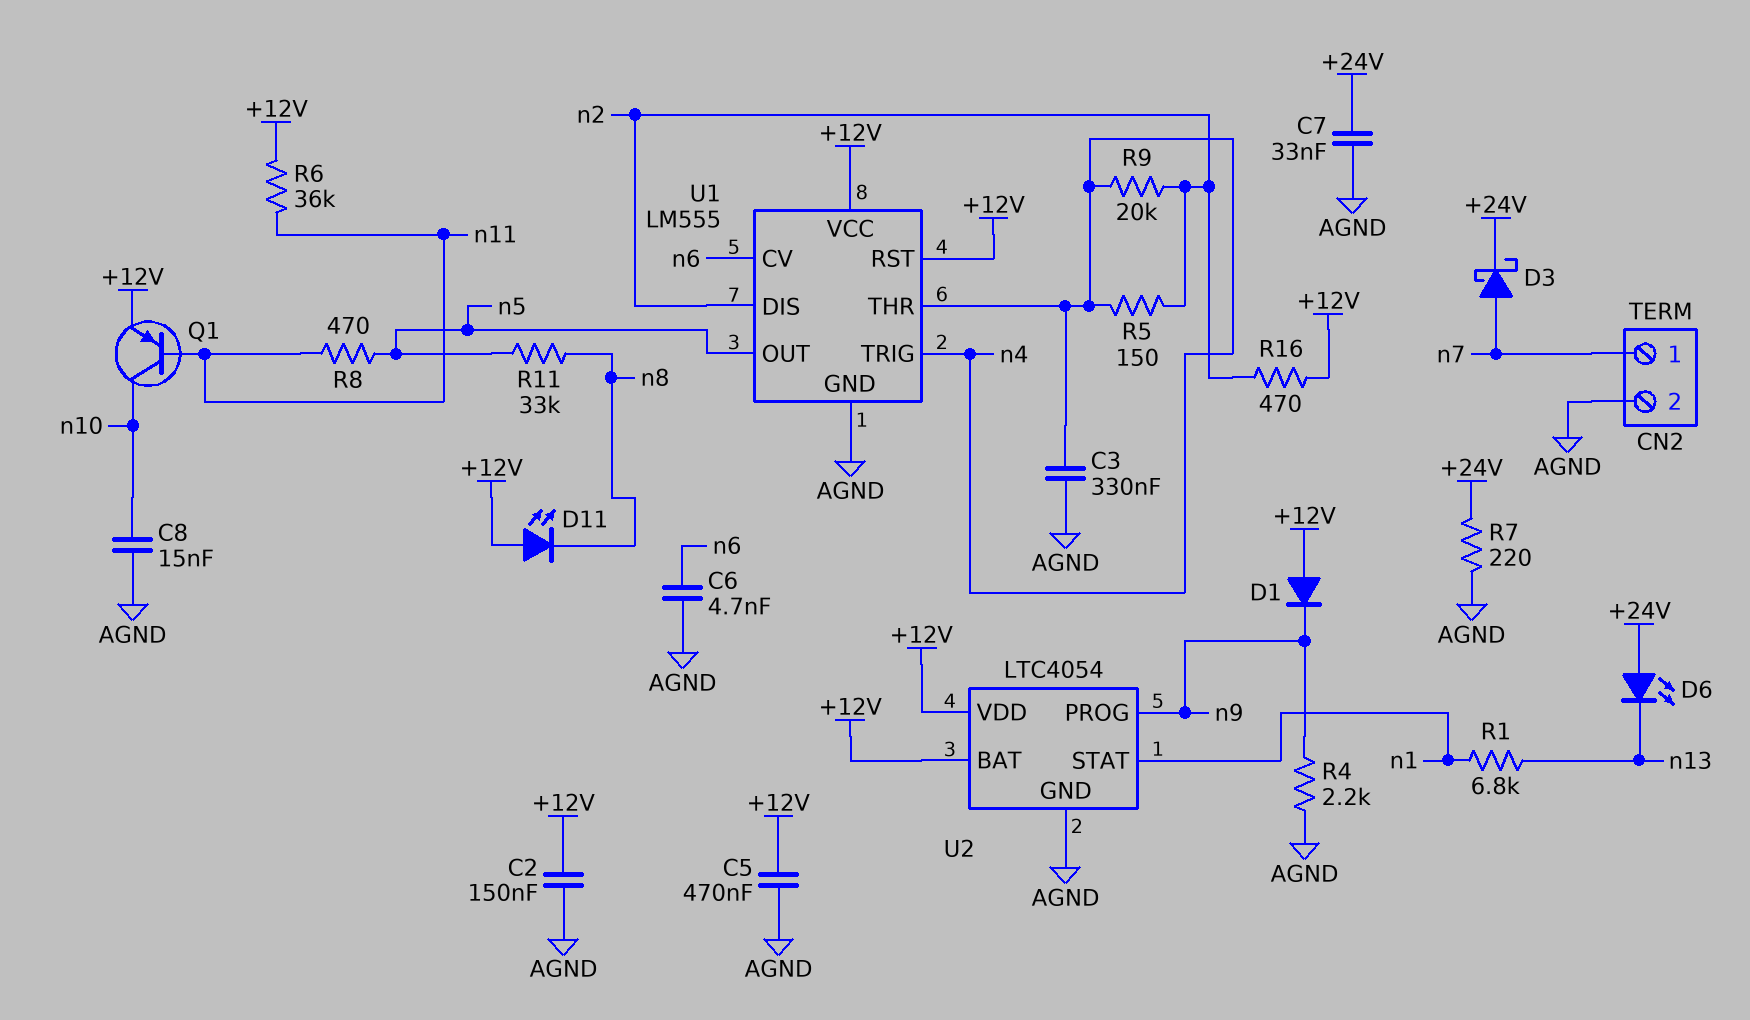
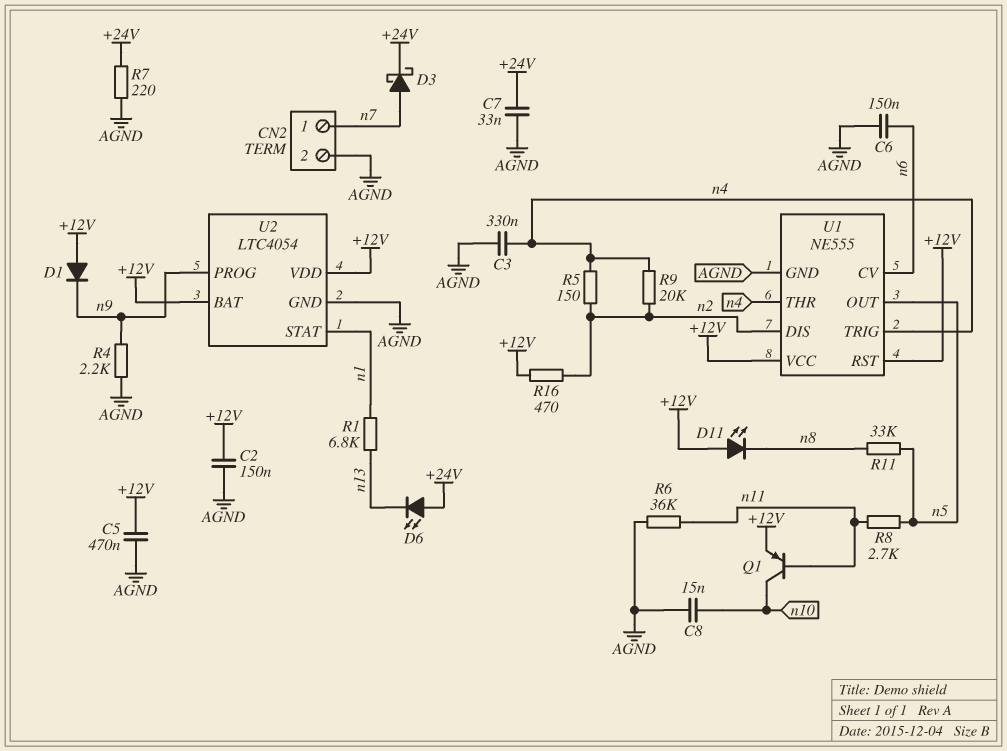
C6: 4.7nF (AGND, n6) -> 150nF (AGND, n6)
R6: 36k (+12V, n11) -> 36k (AGND, n11)
R8: 470 (n5, n11) -> 2.7k (n5, n11)
U1: LM555 -> NE555

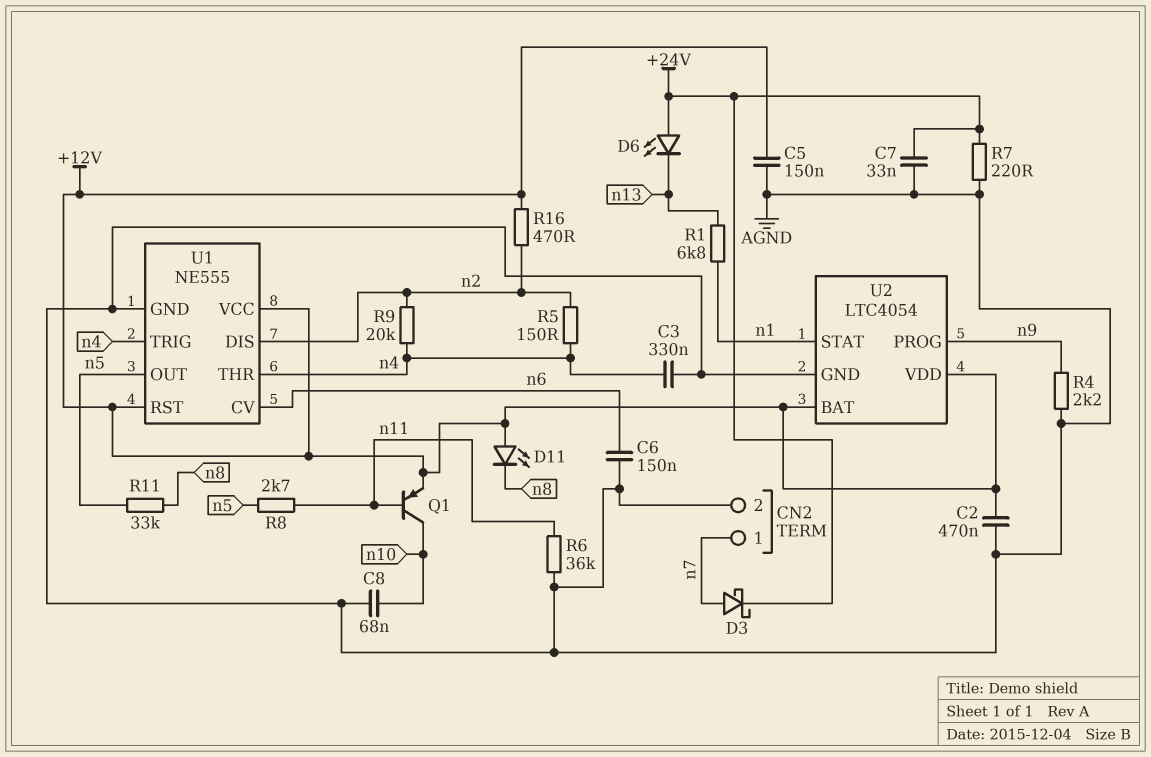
C2: 150nF (+12V, AGND) -> 470nF (+12V, AGND)
C5: 470nF (+12V, AGND) -> 150nF (+12V, AGND)
C8: 15nF (AGND, n10) -> 68nF (AGND, n10)
D1: diode (A +12V, K n9) -> none

